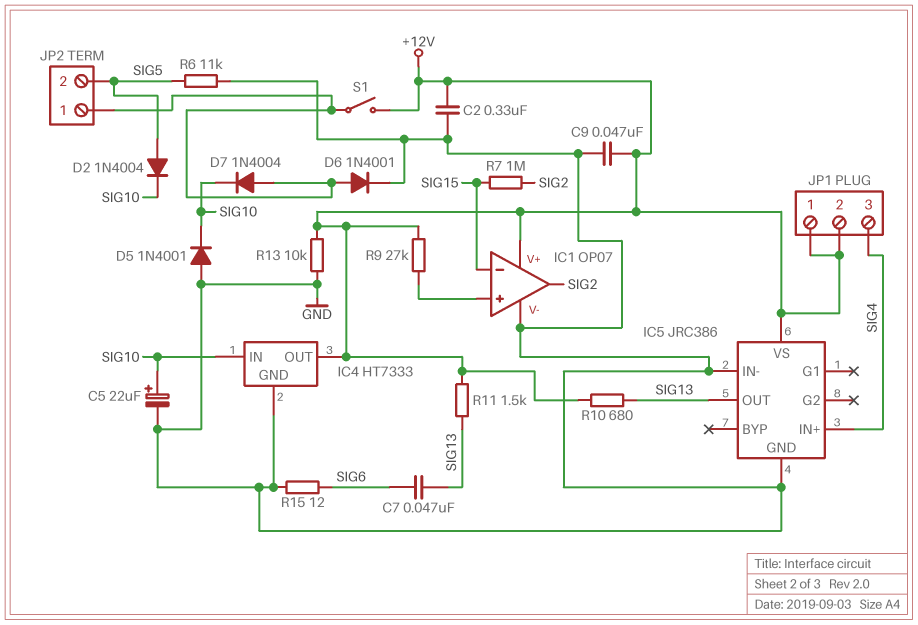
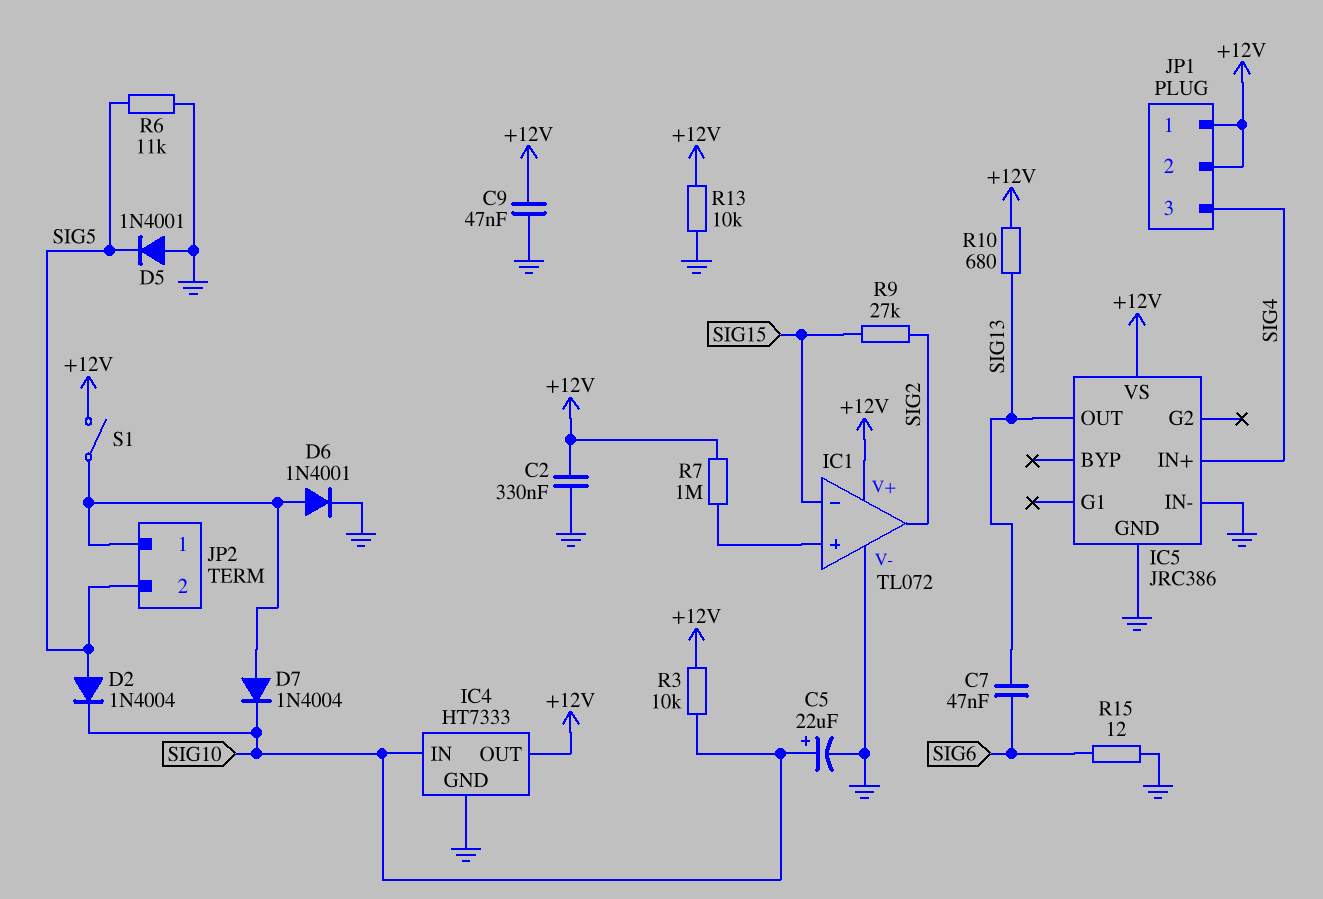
D5: diode 1N4001 (A GND, K SIG10) -> diode 1N4001 (A GND, K SIG5)
IC1: OP07 -> TL072
R3: none -> 10k (+12V, SIG10)
R7: 1M (SIG2, SIG15) -> 1M (+12V, IC1/in+)
R9: 27k (+12V, IC1/in+) -> 27k (SIG2, SIG15)
R11: 1.5k (+12V, SIG13) -> none

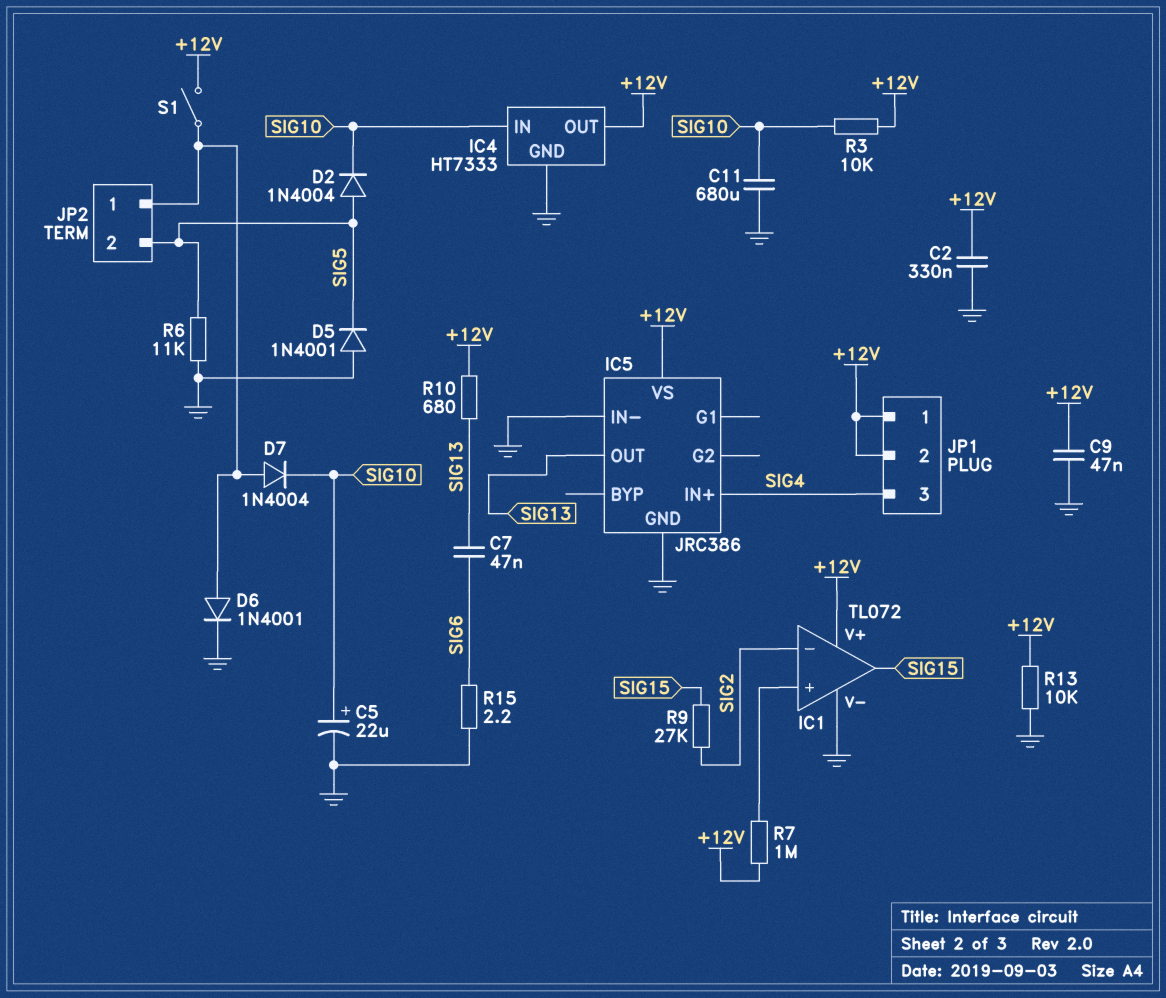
C11: none -> 680uF (GND, SIG10)
IC1 pin in-: SIG15 -> SIG2
IC1 pin out: SIG2 -> SIG15
R15: 12 (GND, SIG6) -> 2.2 (GND, SIG6)

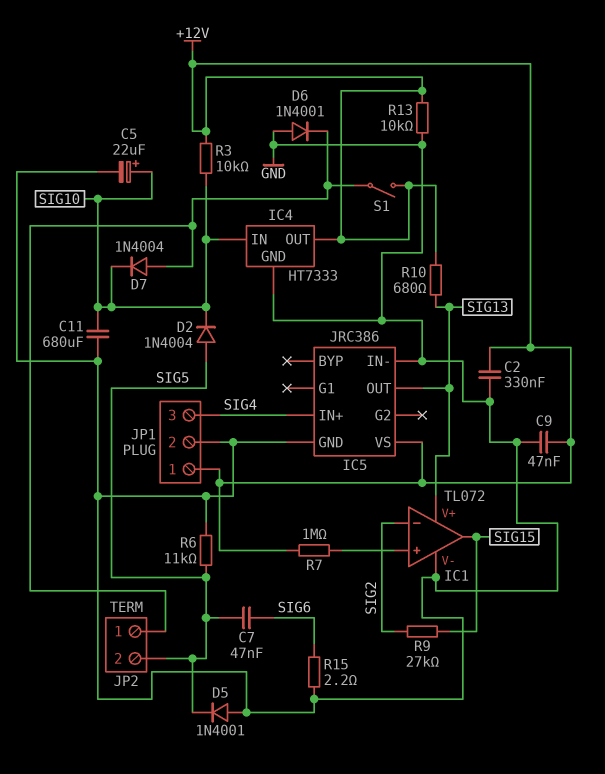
C7: 47nF (SIG6, SIG13) -> 47nF (SIG5, SIG6)
D6: diode 1N4001 (A JP2/1, K GND) -> diode 1N4001 (A GND, K JP2/1)
IC1 pin V+: +12V -> SIG13
JP1 pin 2: +12V -> GND

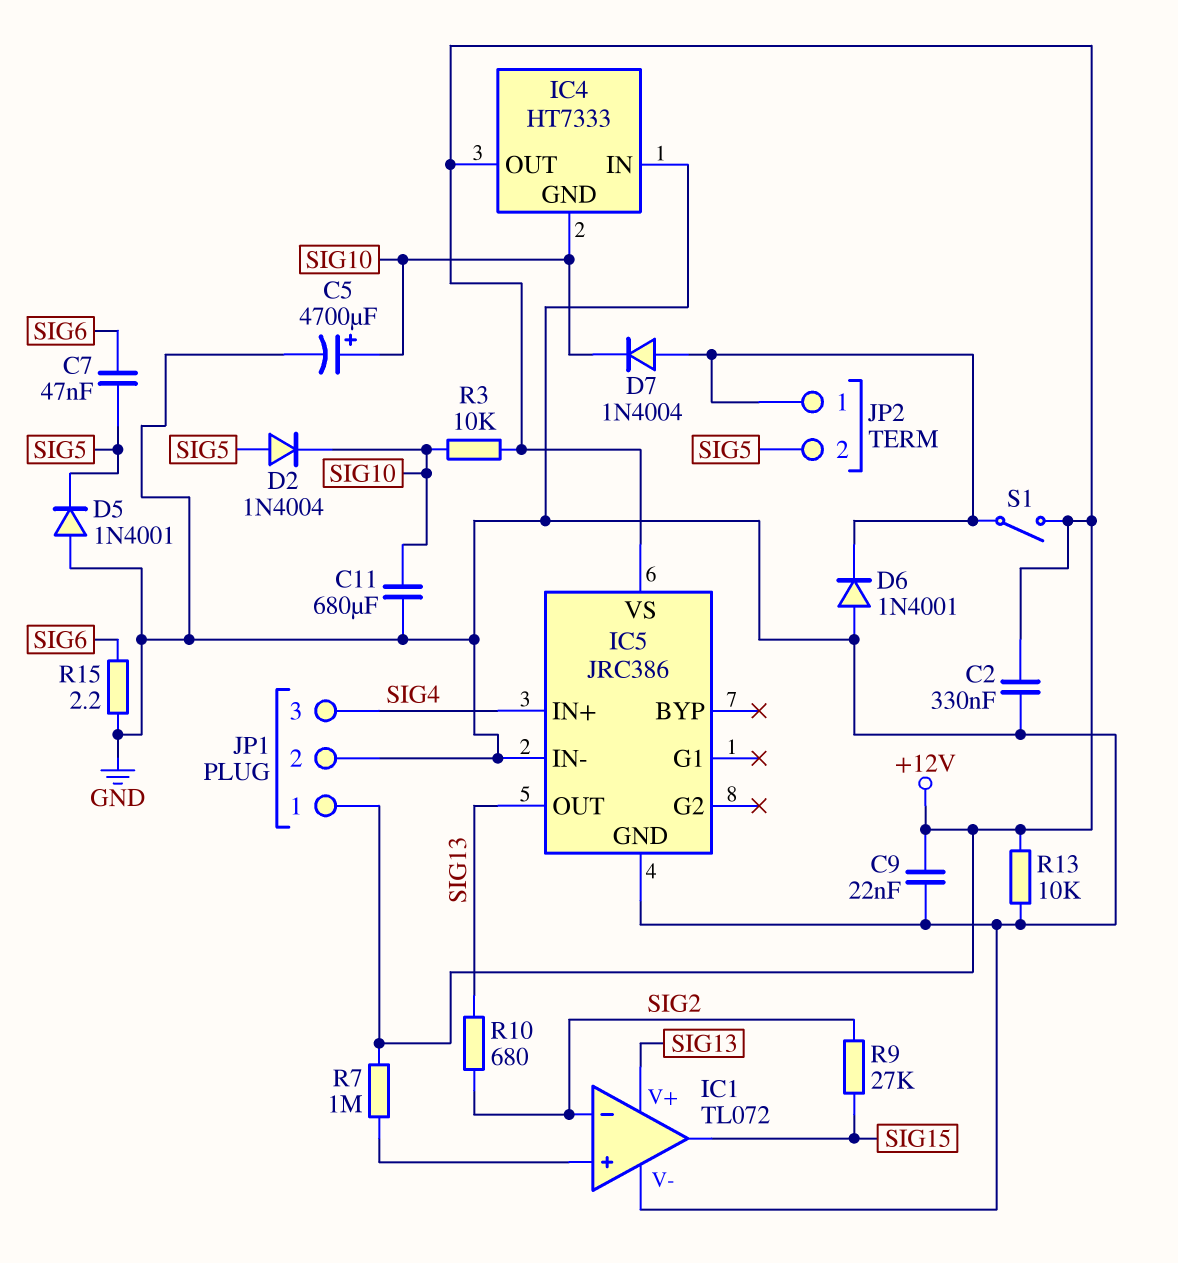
C5: 22uF (plus SIG10, minus GND) -> 4700uF (plus SIG10, minus GND)
C9: 47nF (+12V, GND) -> 22nF (+12V, GND)
IC4 pin GND: GND -> SIG10
IC4 pin IN: SIG10 -> GND
R6: 11k (GND, SIG5) -> none
R10: 680 (+12V, SIG13) -> 680 (SIG2, SIG13)

